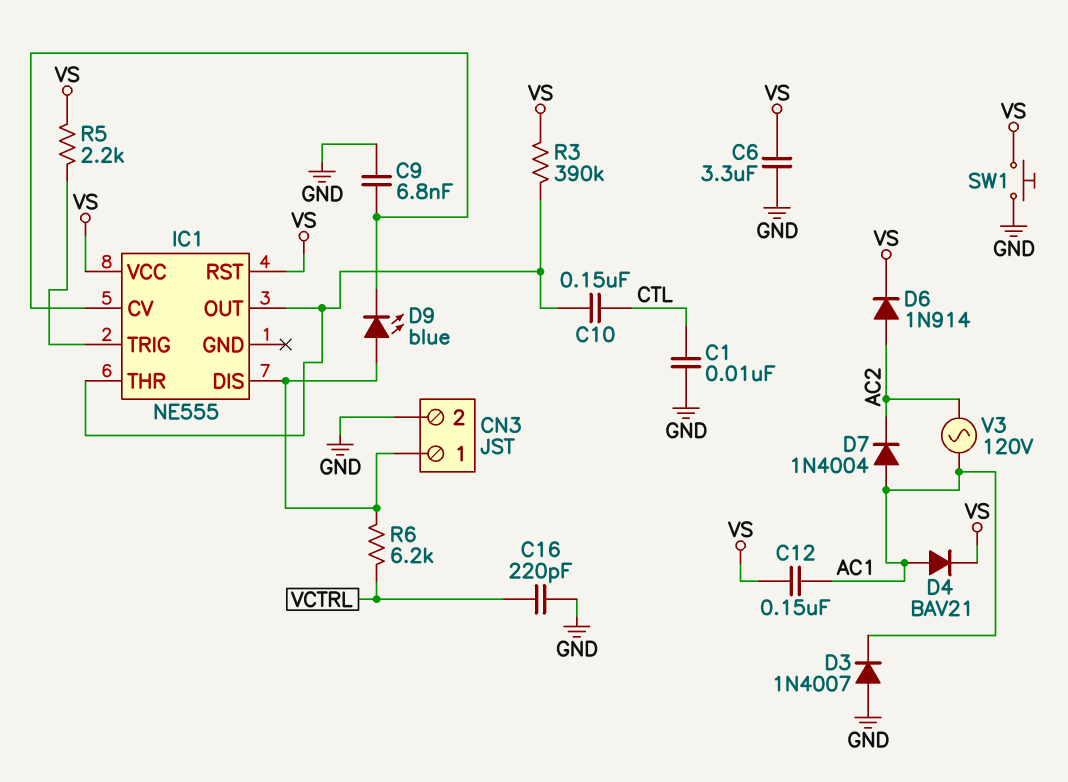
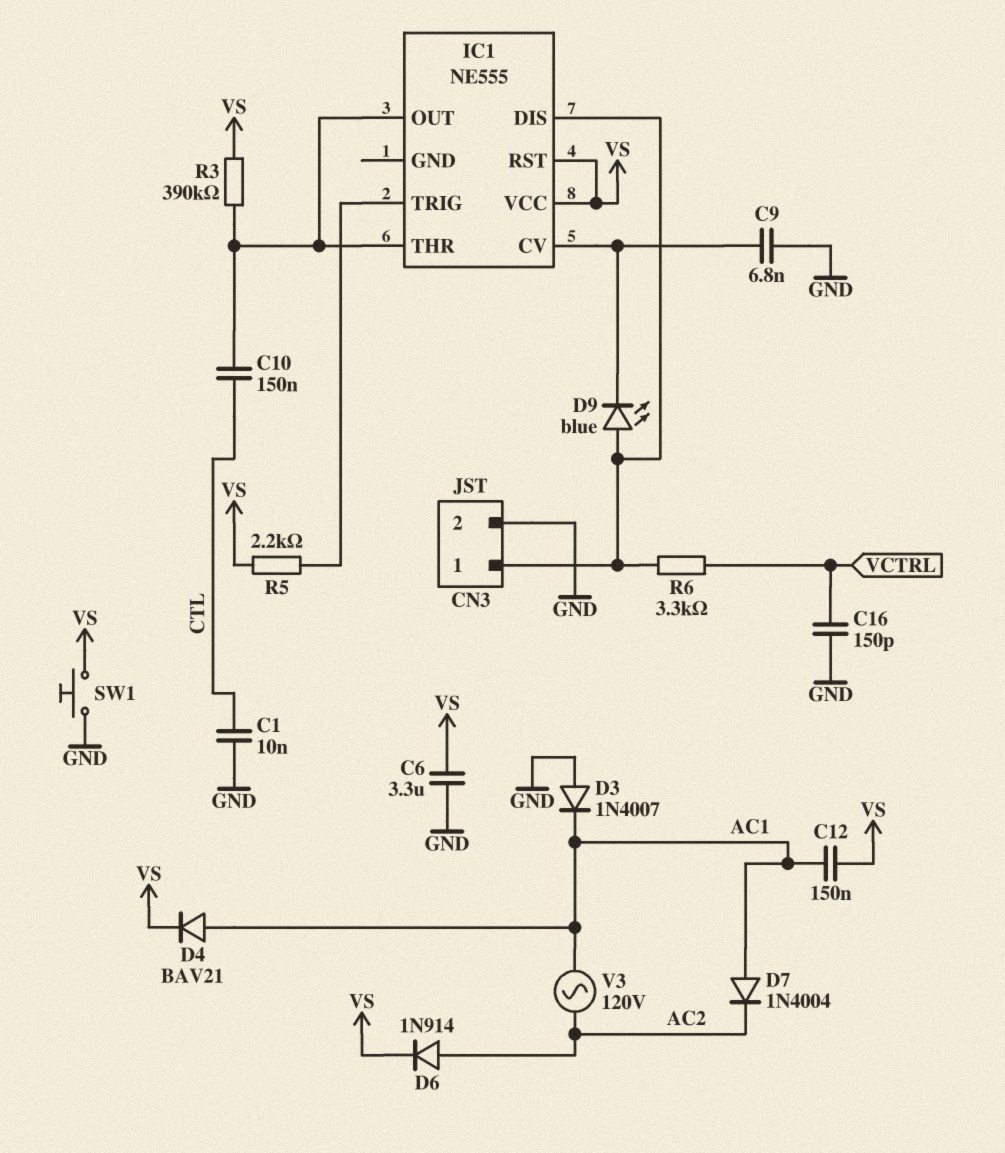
C16: 220pF (GND, VCTRL) -> 150pF (GND, VCTRL)
R6: 6.2k (CN3/1, VCTRL) -> 3.3k (CN3/1, VCTRL)

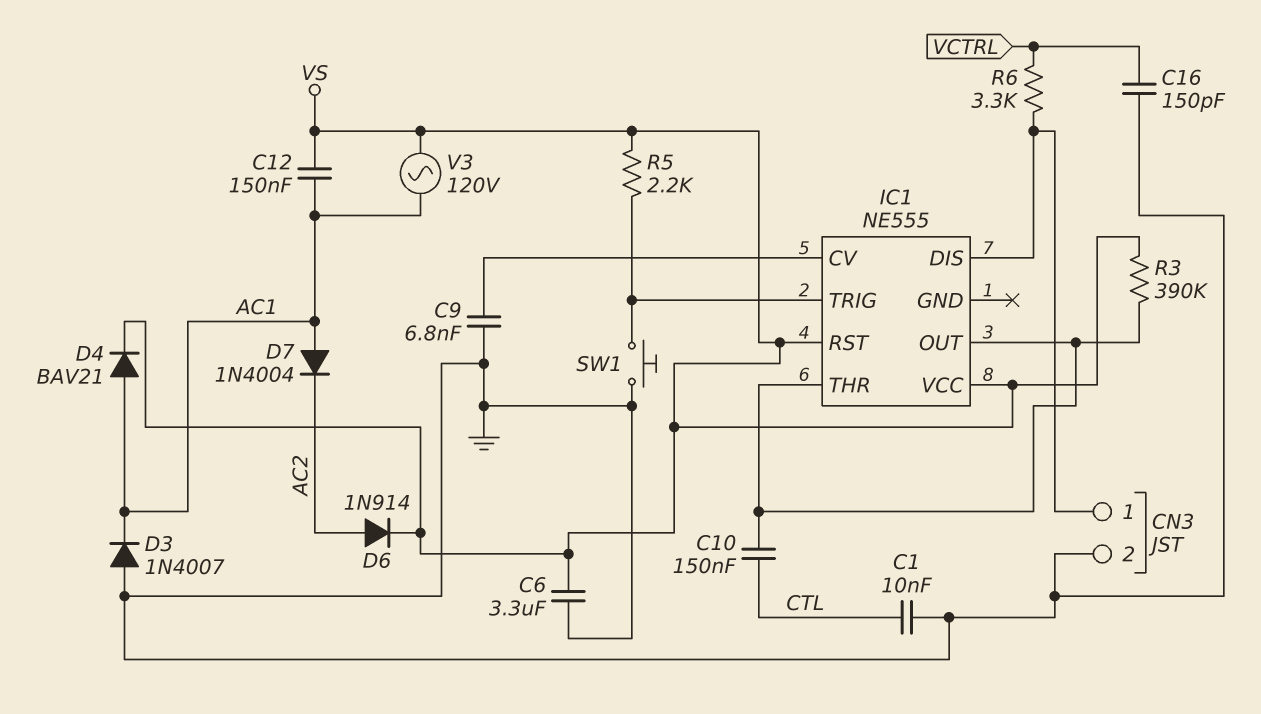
D9: LED blue (A CN3/1, K IC1/CV) -> none
SW1: button (GND, VS) -> button (GND, IC1/TRIG)
V3: AC 120V (AC1, AC2) -> AC 120V (AC1, VS)

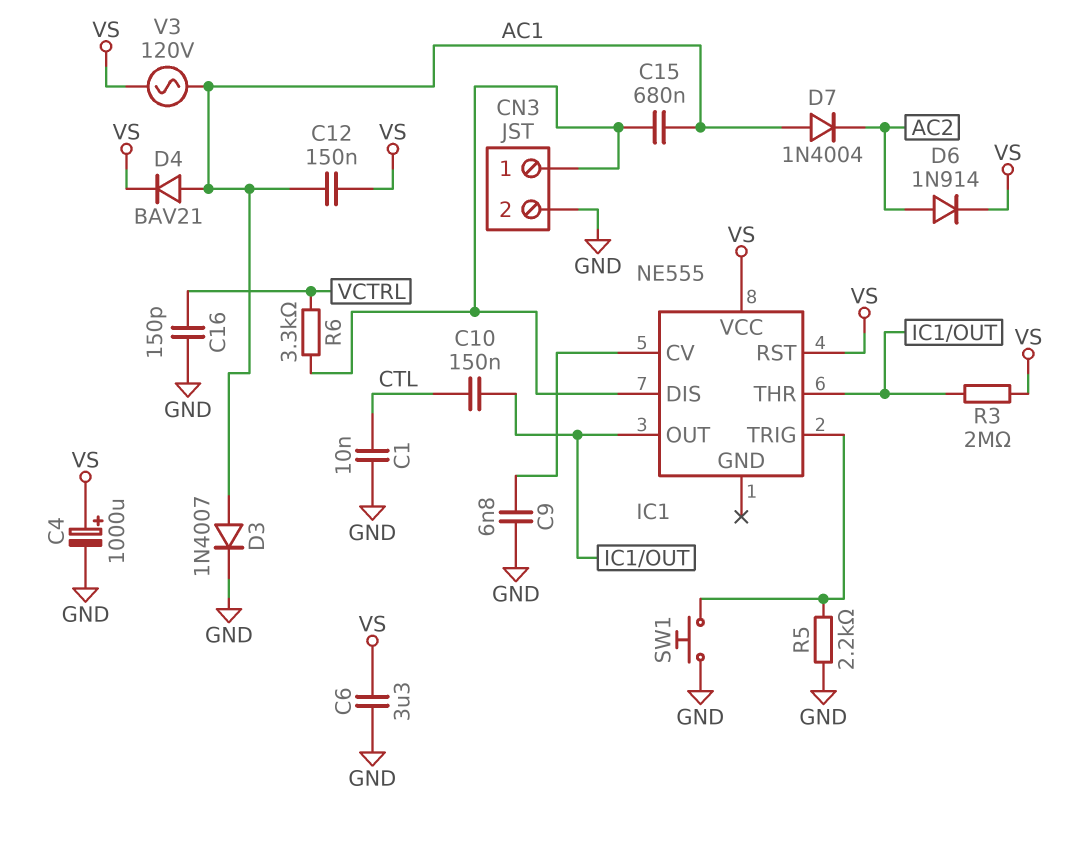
C4: none -> 1000uF (plus VS, minus GND)
C15: none -> 680nF (AC1, CN3/1)
D3: diode 1N4007 (A GND, K AC1) -> diode 1N4007 (A AC1, K GND)
R3: 390k (IC1/OUT, VS) -> 2M (IC1/OUT, VS)
R5: 2.2k (IC1/TRIG, VS) -> 2.2k (GND, IC1/TRIG)

